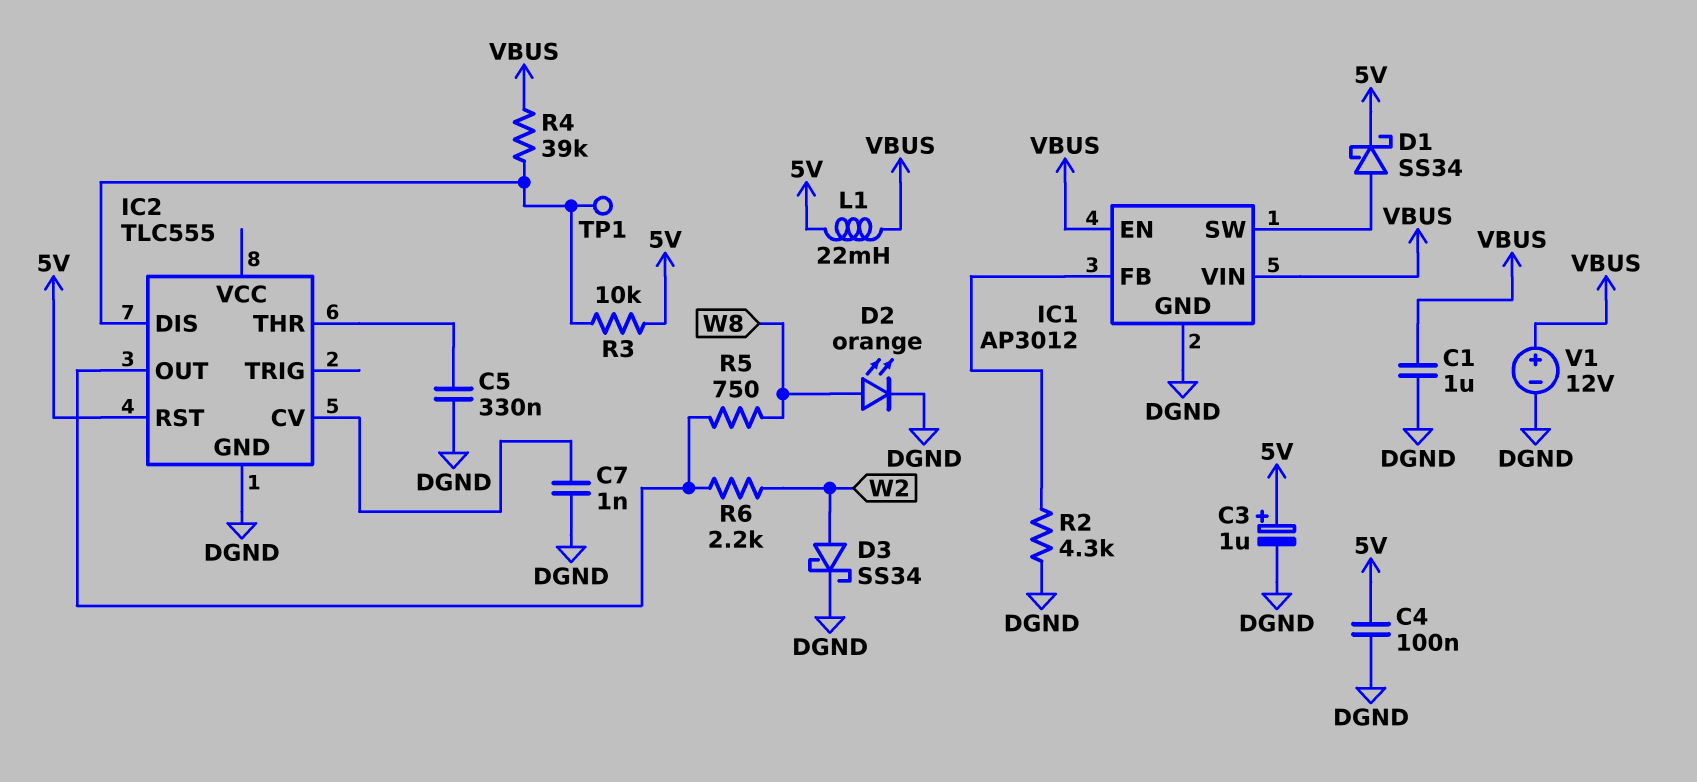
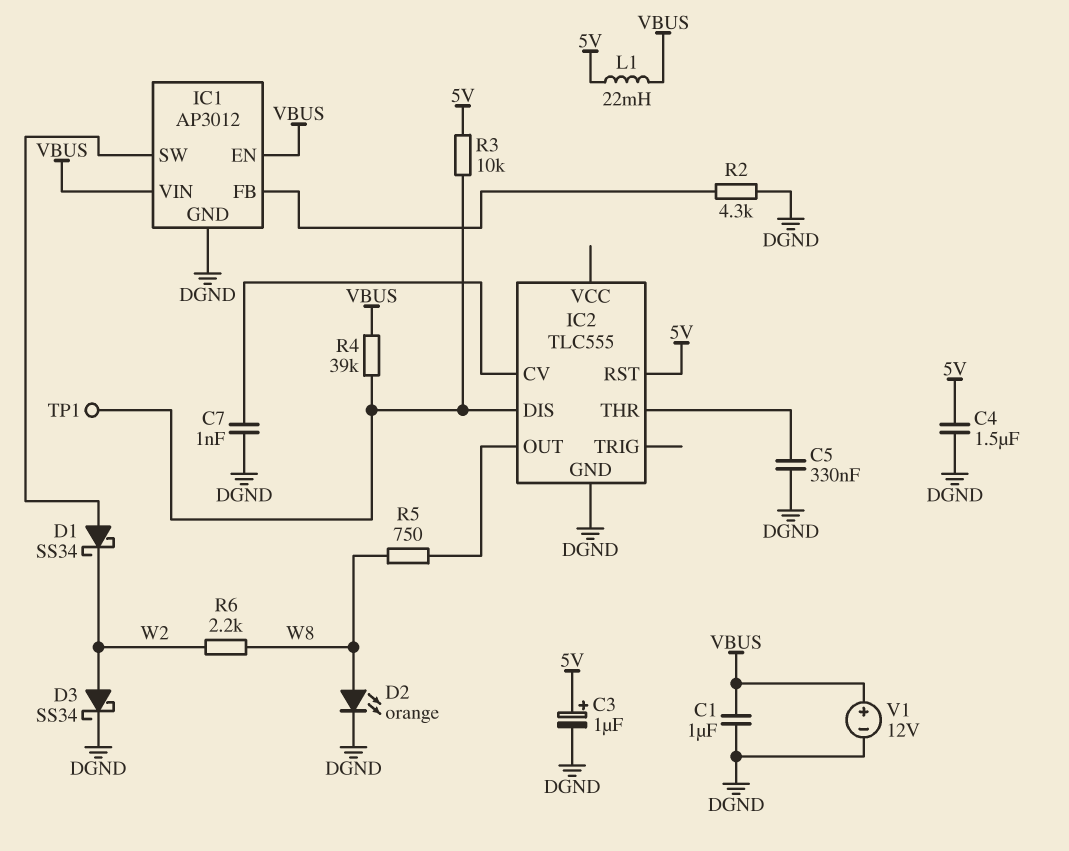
C4: 100nF (5V, DGND) -> 1.5uF (5V, DGND)
D1: schottky SS34 (A IC1/SW, K 5V) -> schottky SS34 (A IC1/SW, K W2)
R6: 2.2k (IC2/OUT, W2) -> 2.2k (W2, W8)

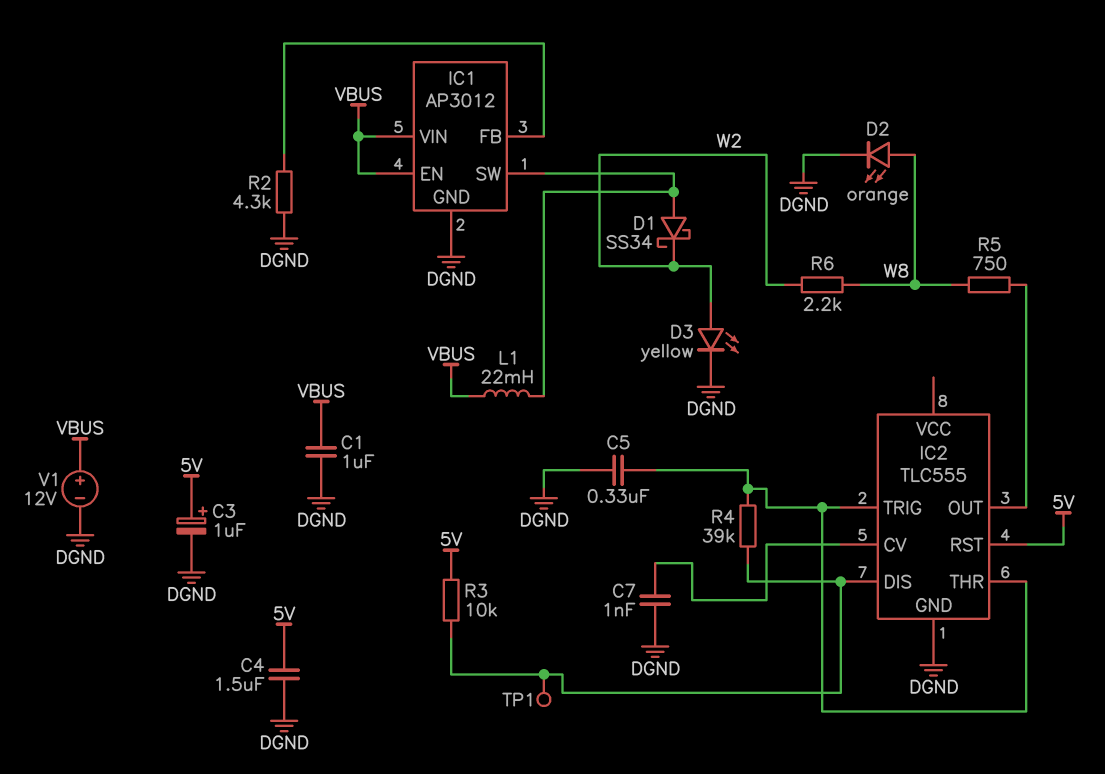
D3: schottky SS34 (A W2, K DGND) -> LED yellow (A W2, K DGND)
IC2 pin TRIG: none -> IC2/THR
L1: 22mH (5V, VBUS) -> 22mH (IC1/SW, VBUS)
R4: 39k (IC2/DIS, VBUS) -> 39k (IC2/DIS, IC2/THR)

